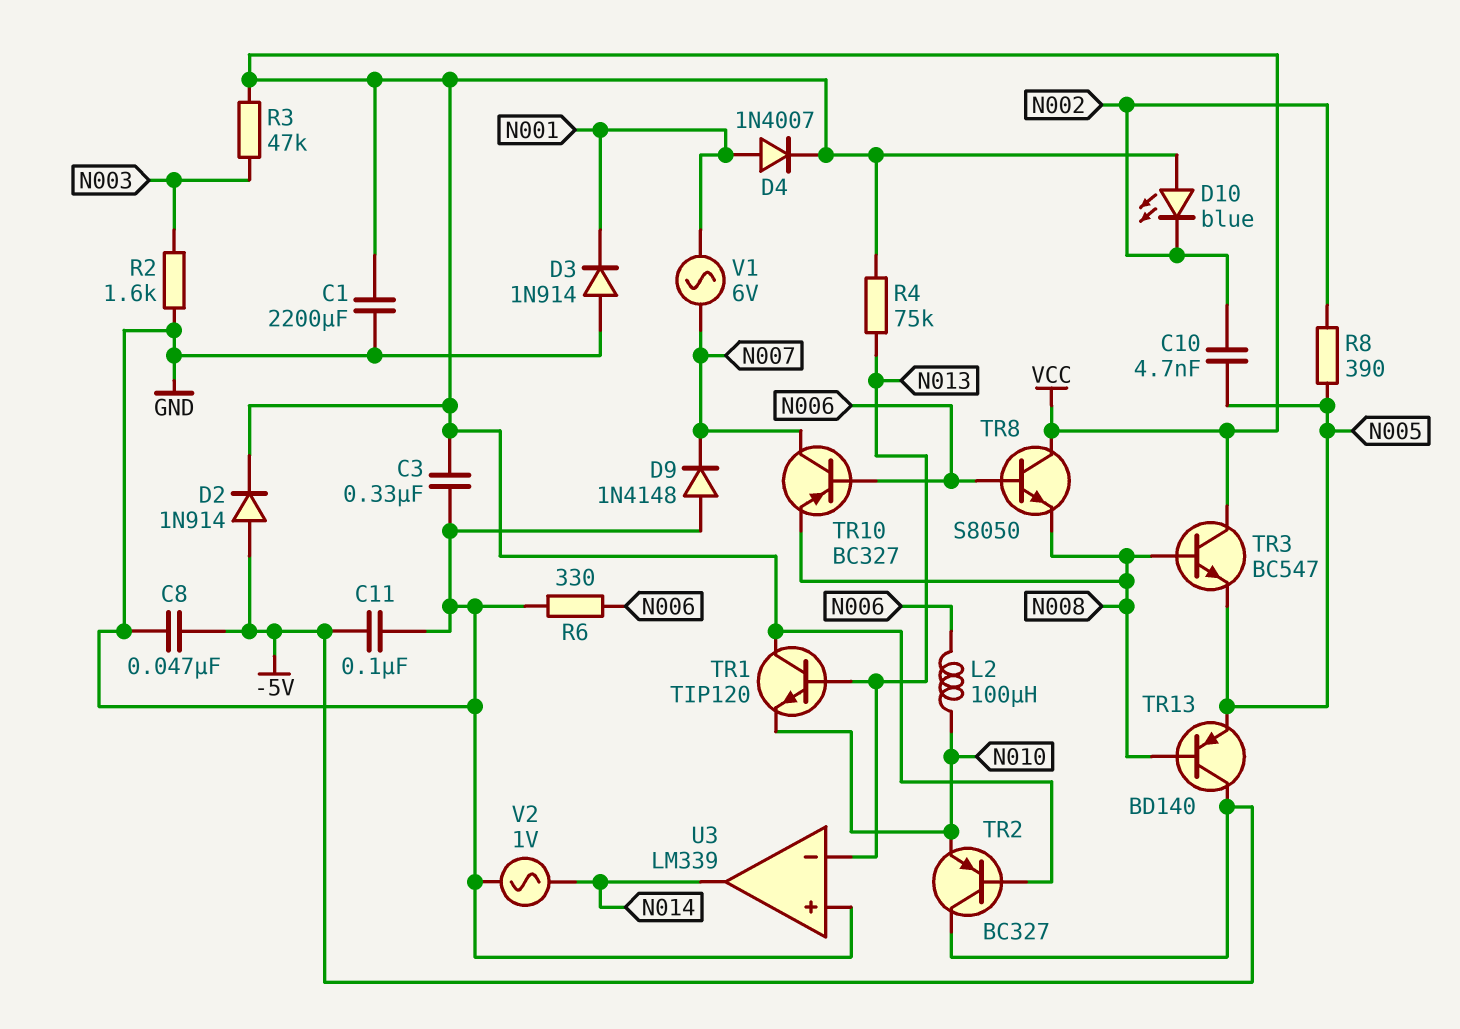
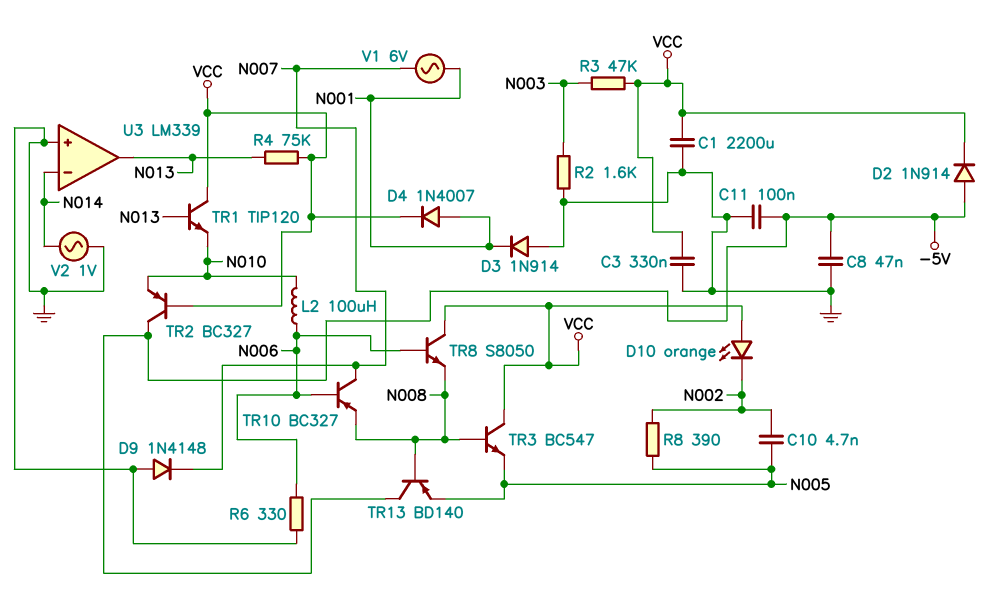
D10: LED blue (A VCC, K N002) -> LED orange (A VCC, K N002)
U3 pin in-: N013 -> N014
U3 pin out: N014 -> N013

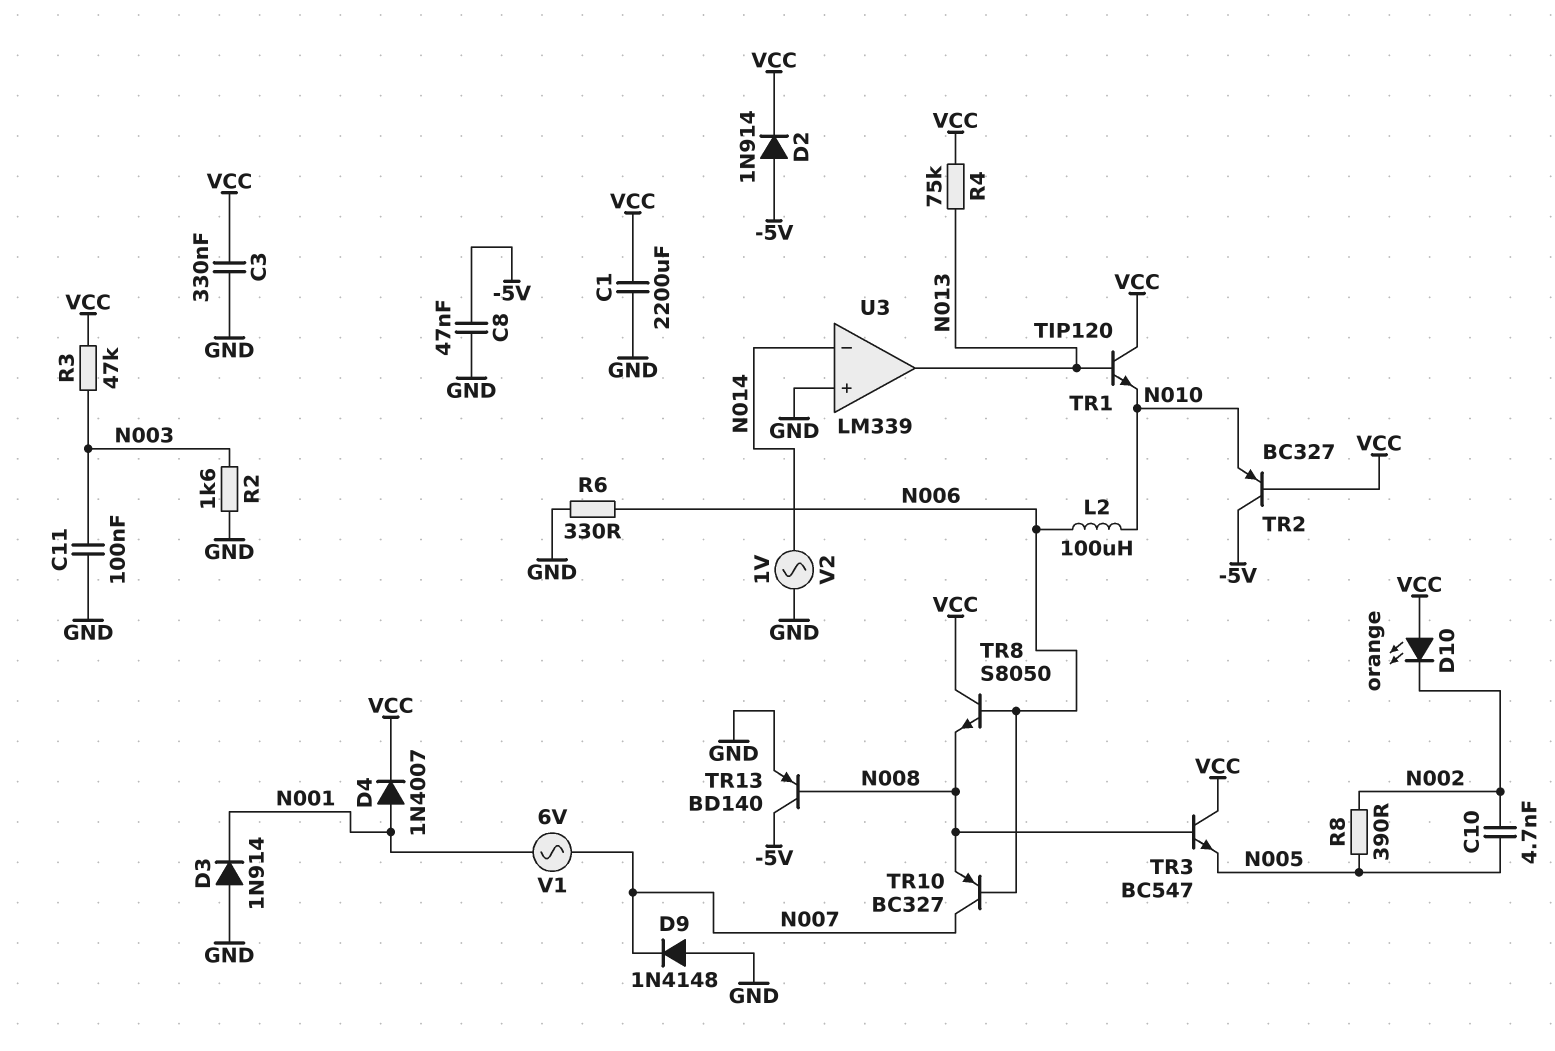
C11: 100nF (-5V, GND) -> 100nF (GND, N003)
TR13: PNP BD140 (B N008, C -5V, E N005) -> PNP BD140 (B N008, C -5V, E GND)

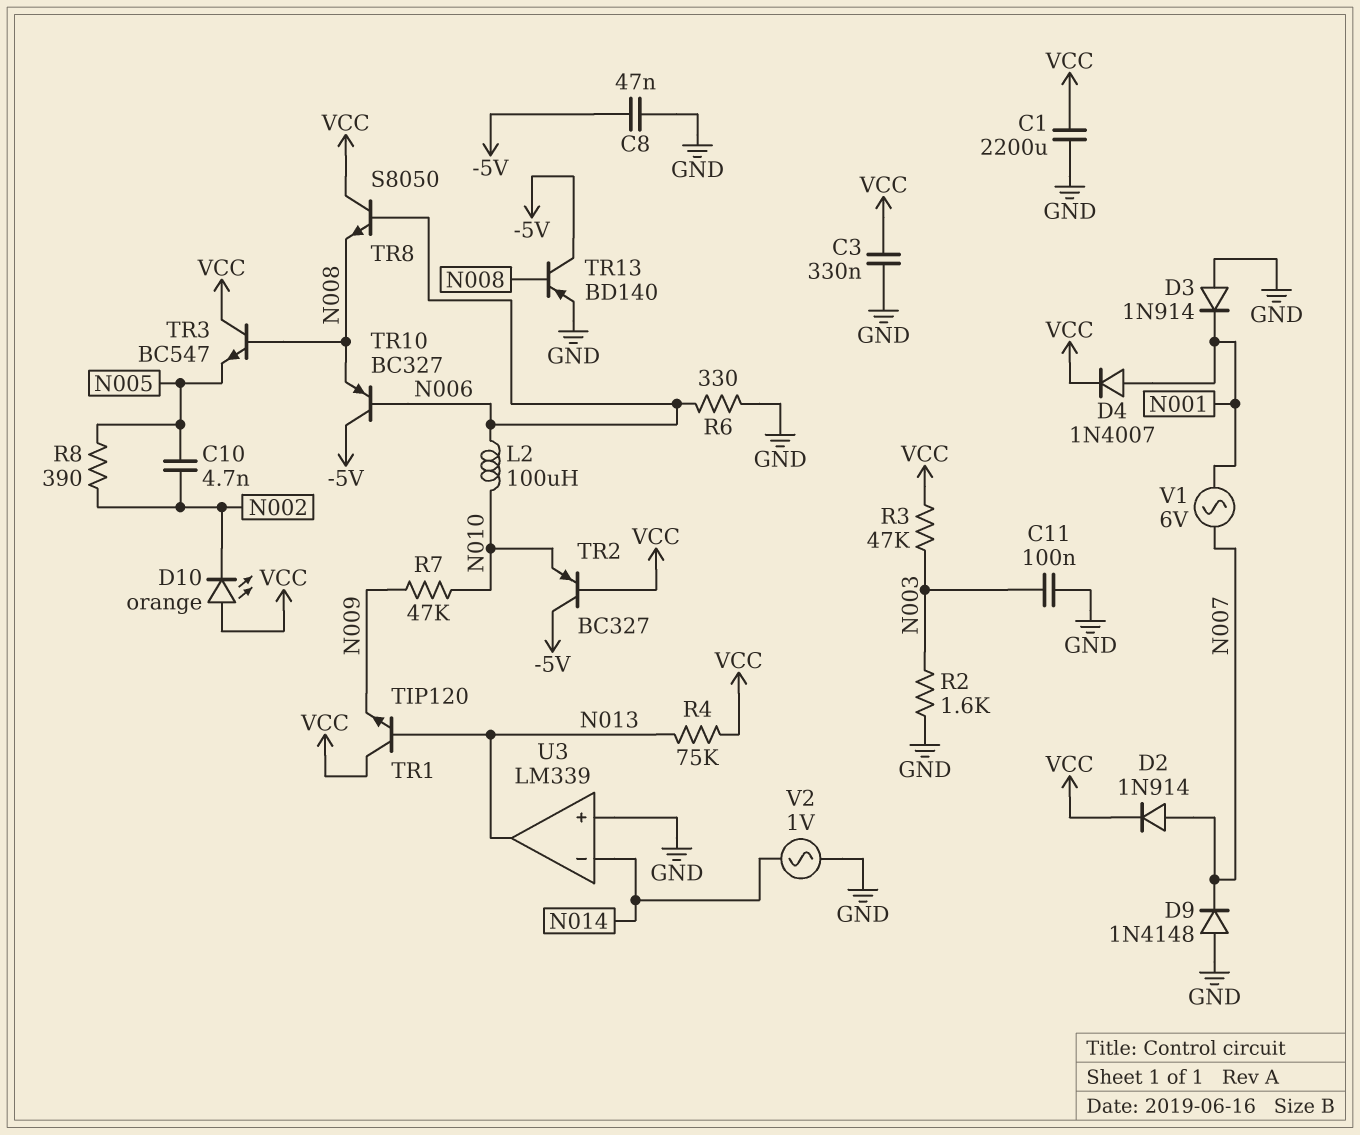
D2: diode 1N914 (A -5V, K VCC) -> diode 1N914 (A N007, K VCC)
R7: none -> 47k (N009, N010)
TR1: NPN TIP120 (B N013, C VCC, E N010) -> NPN TIP120 (B N013, C VCC, E N009)
TR10: PNP BC327 (B N006, C N007, E N008) -> PNP BC327 (B N006, C -5V, E N008)

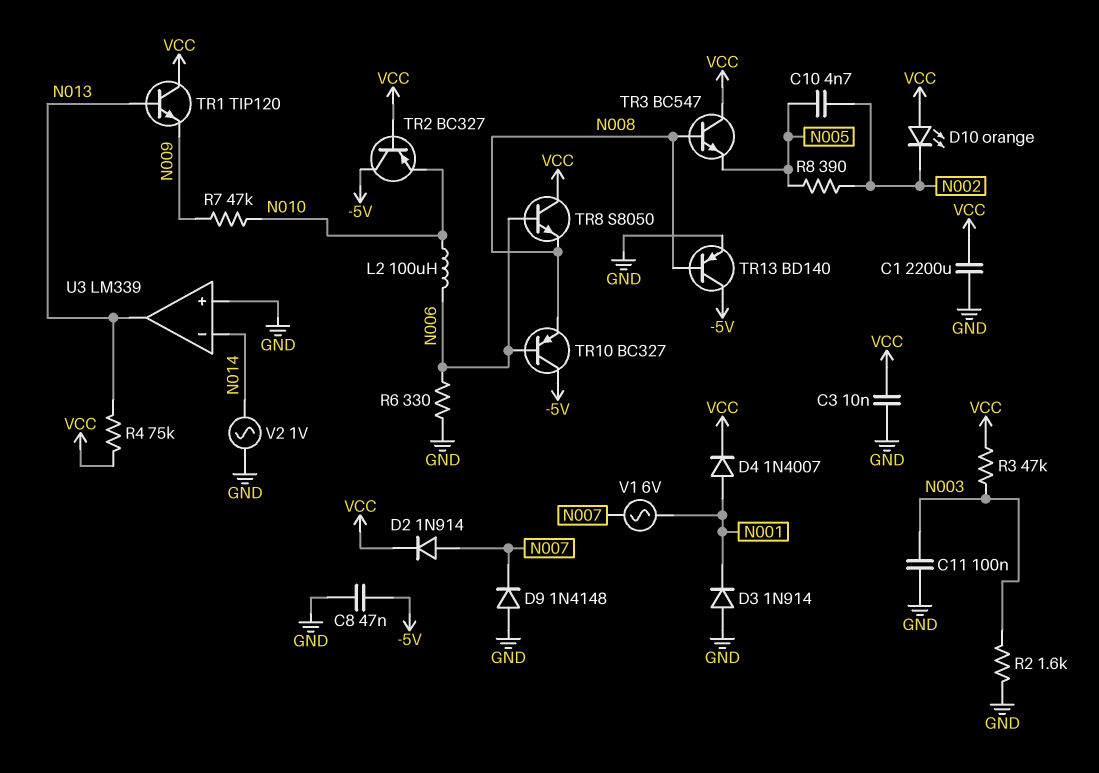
C3: 330nF (GND, VCC) -> 10nF (GND, VCC)

